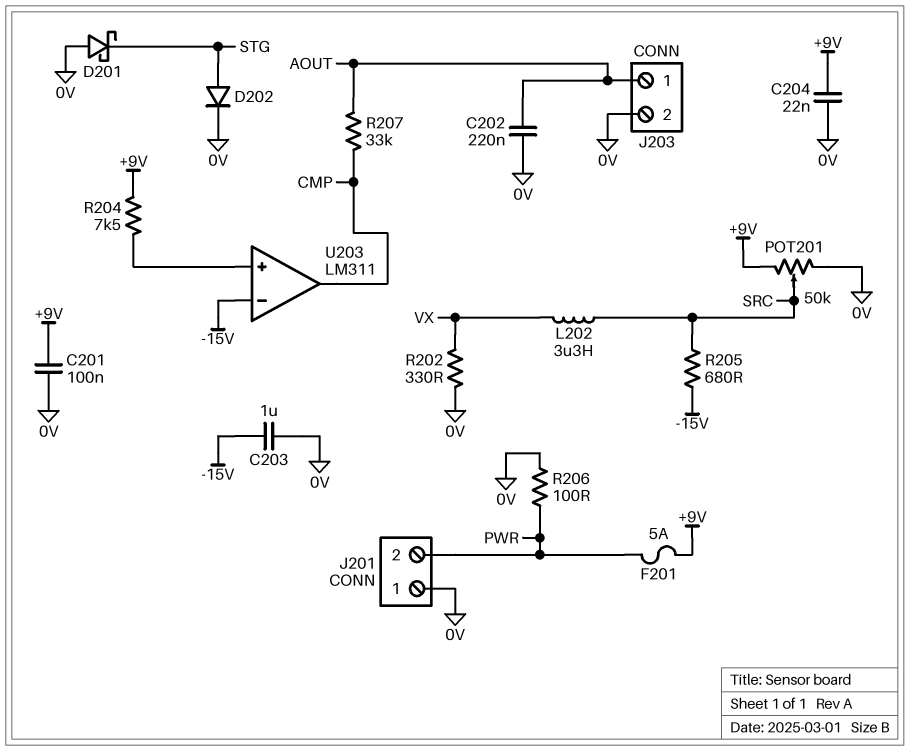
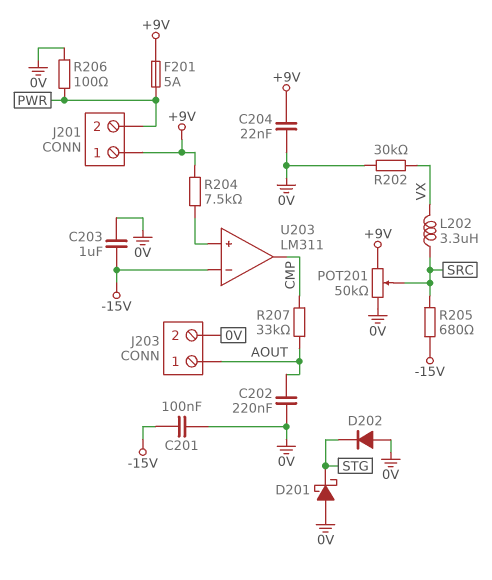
C201: 100nF (+9V, 0V) -> 100nF (-15V, 0V)
D202: diode (A STG, K 0V) -> diode (A 0V, K STG)
J201 pin 1: 0V -> +9V
R202: 330 (0V, VX) -> 30k (0V, VX)

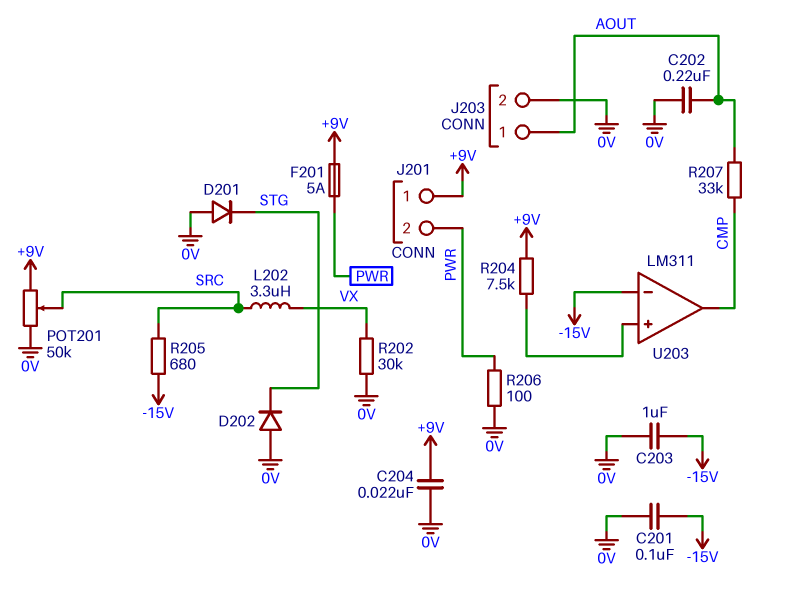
D201: schottky (A 0V, K STG) -> diode (A 0V, K STG)

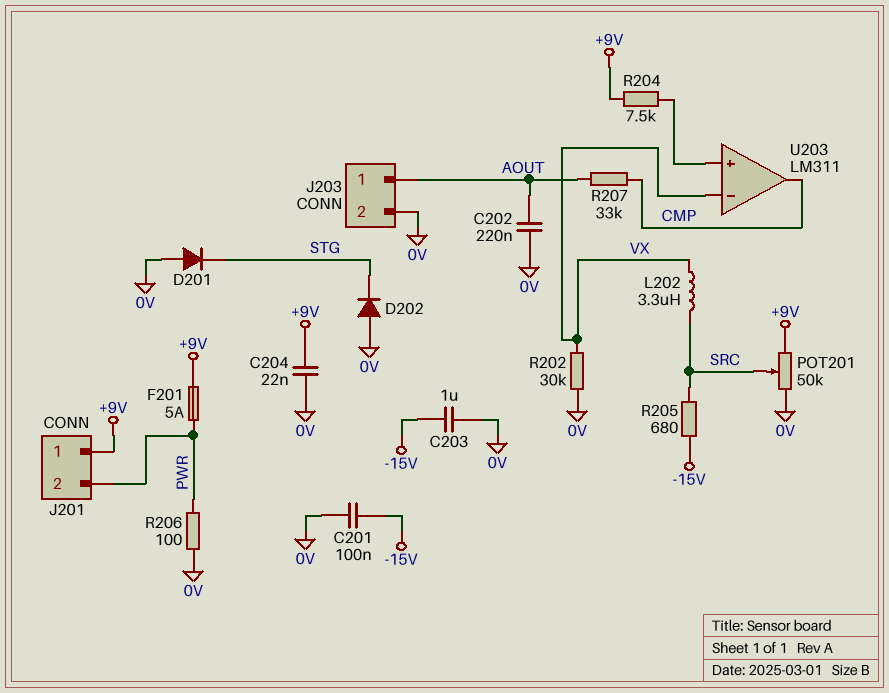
U203 pin in-: -15V -> VX

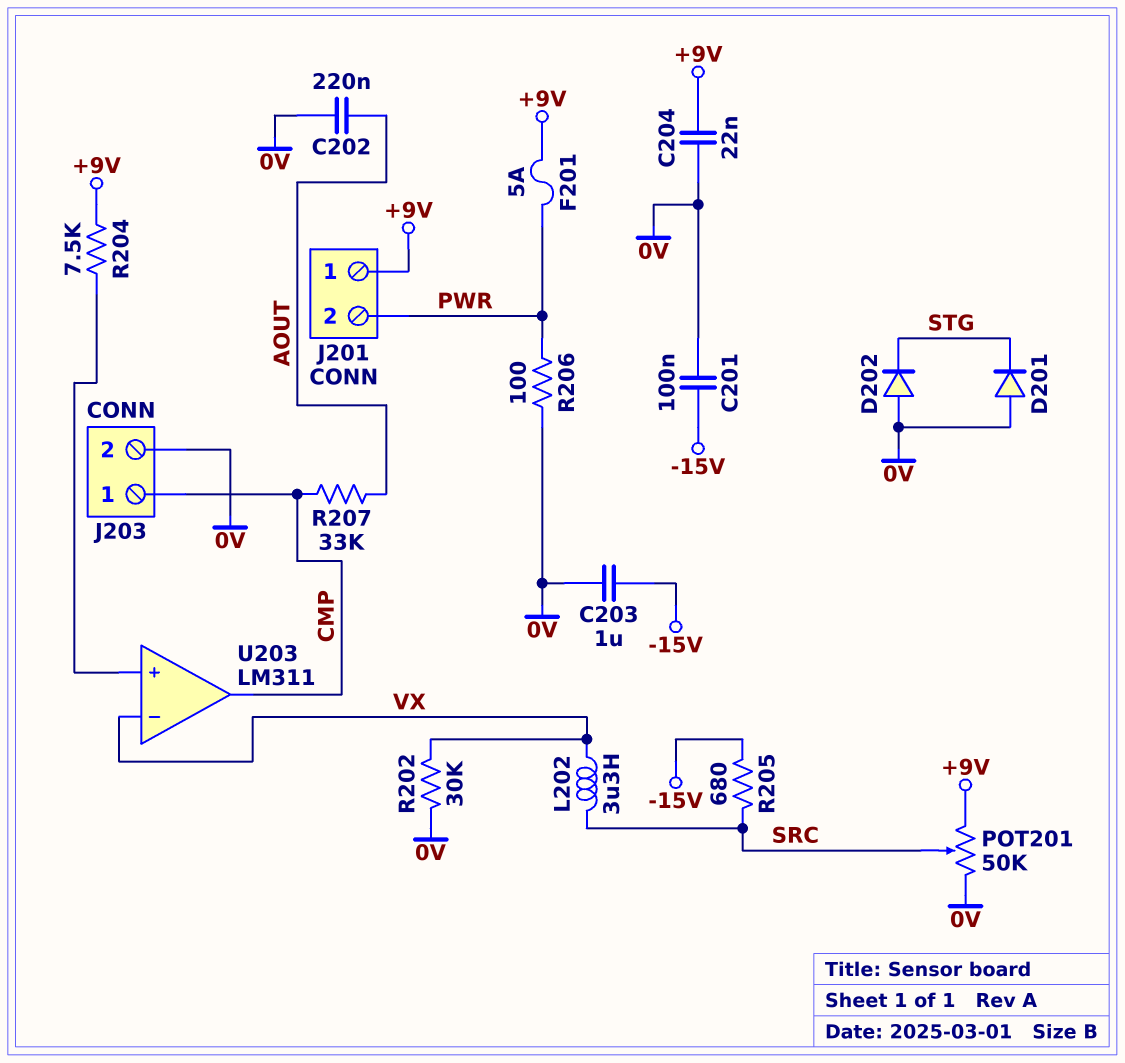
J203 pin 1: AOUT -> CMP

